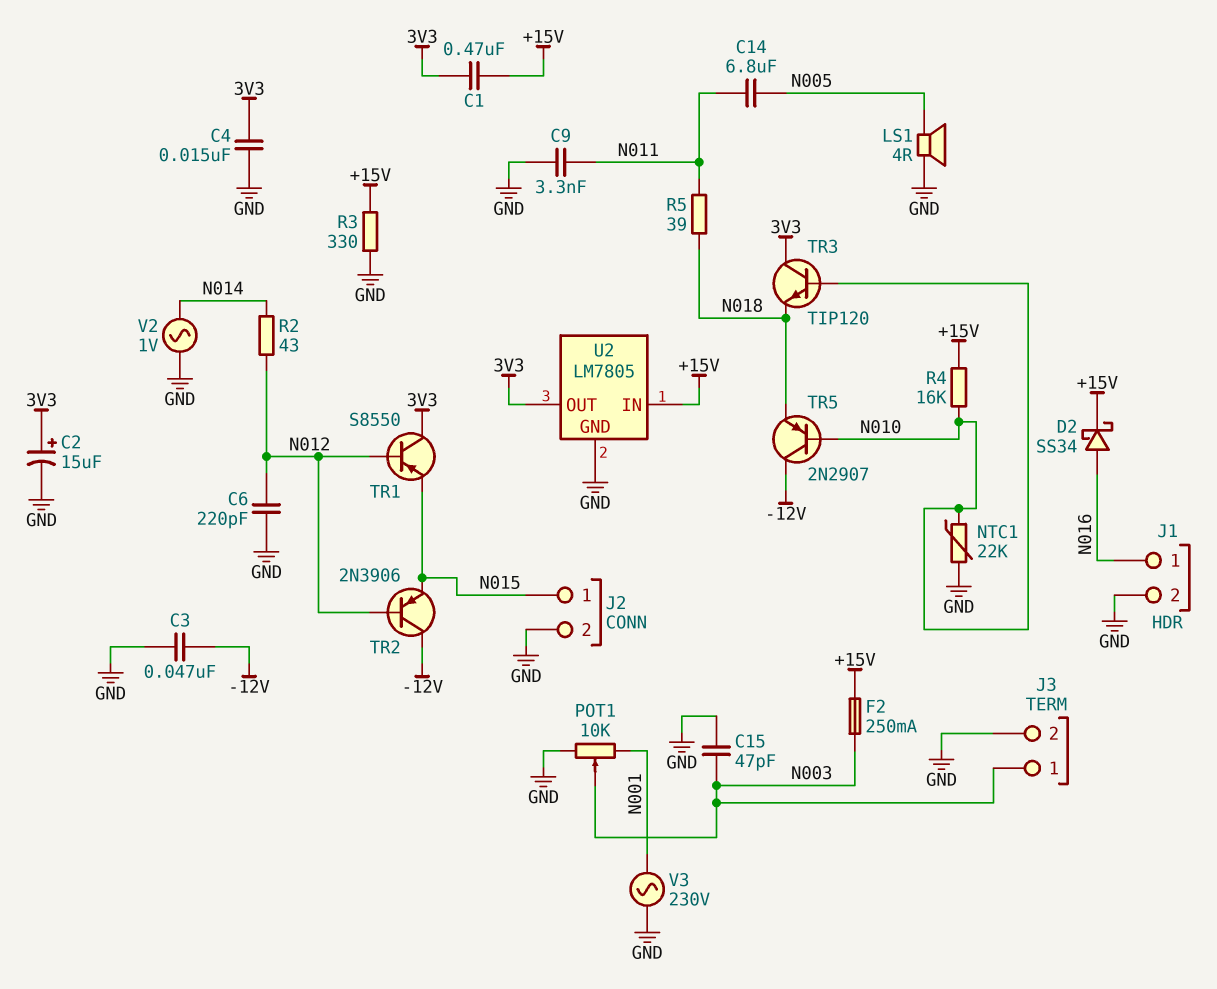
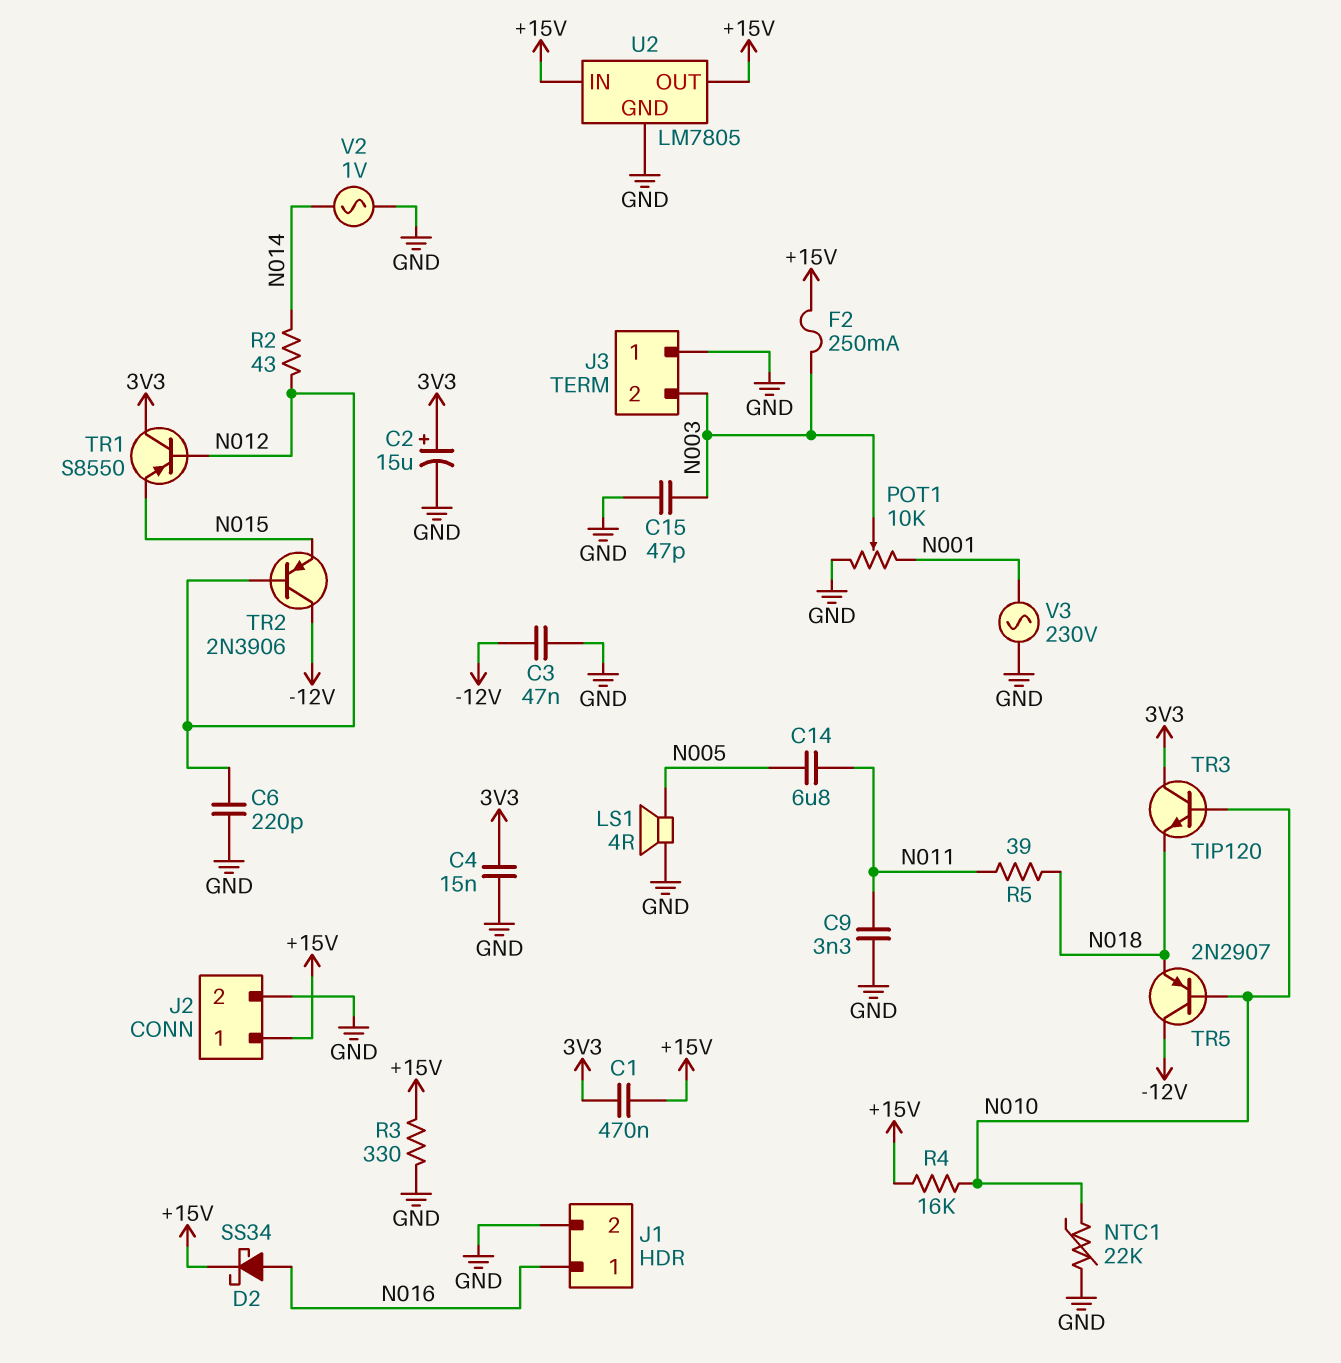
J2 pin 1: N015 -> +15V
J3 pin 1: N003 -> GND
J3 pin 2: GND -> N003
U2 pin OUT: 3V3 -> +15V

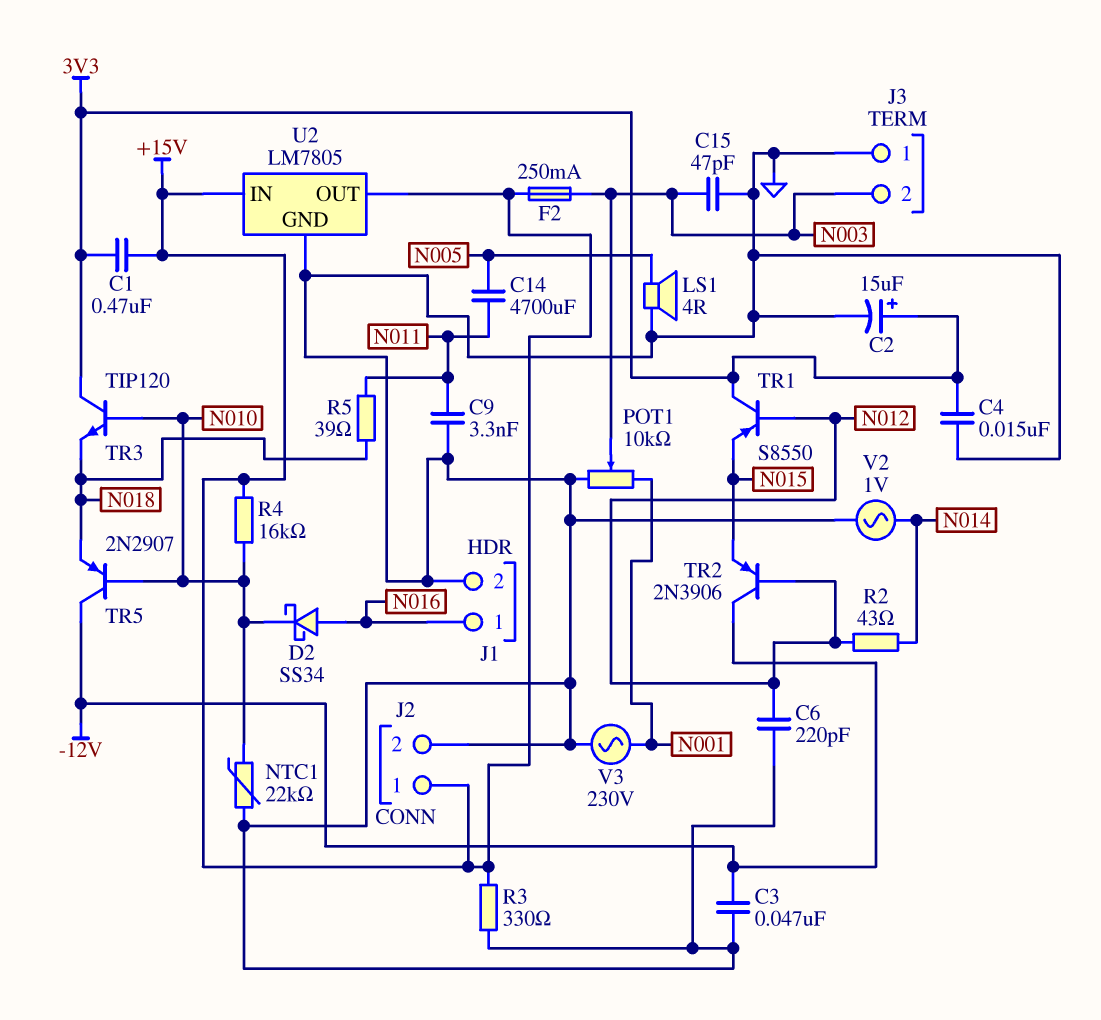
C14: 6.8uF (N005, N011) -> 4700uF (N005, N011)
D2: schottky SS34 (A N016, K +15V) -> schottky SS34 (A N016, K N010)

